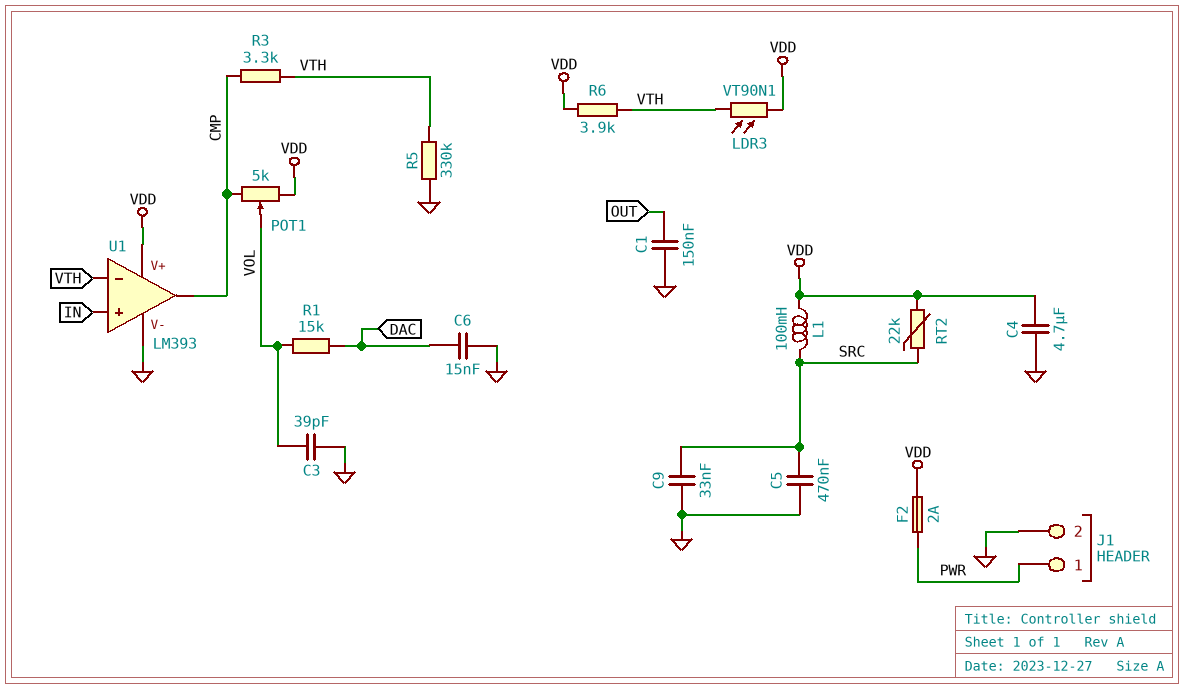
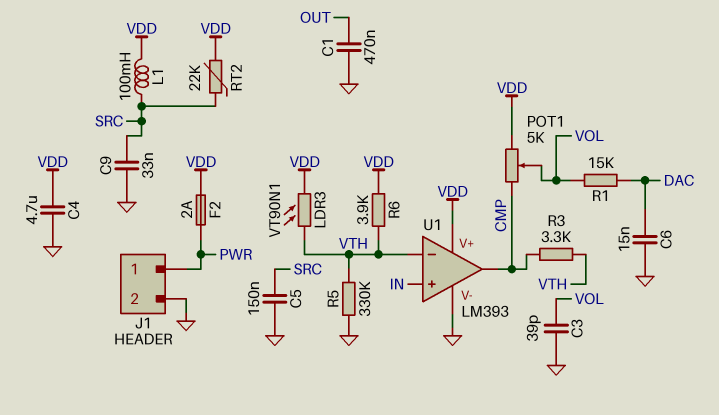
C1: 150nF (GND, OUT) -> 470nF (GND, OUT)
C5: 470nF (GND, SRC) -> 150nF (GND, SRC)

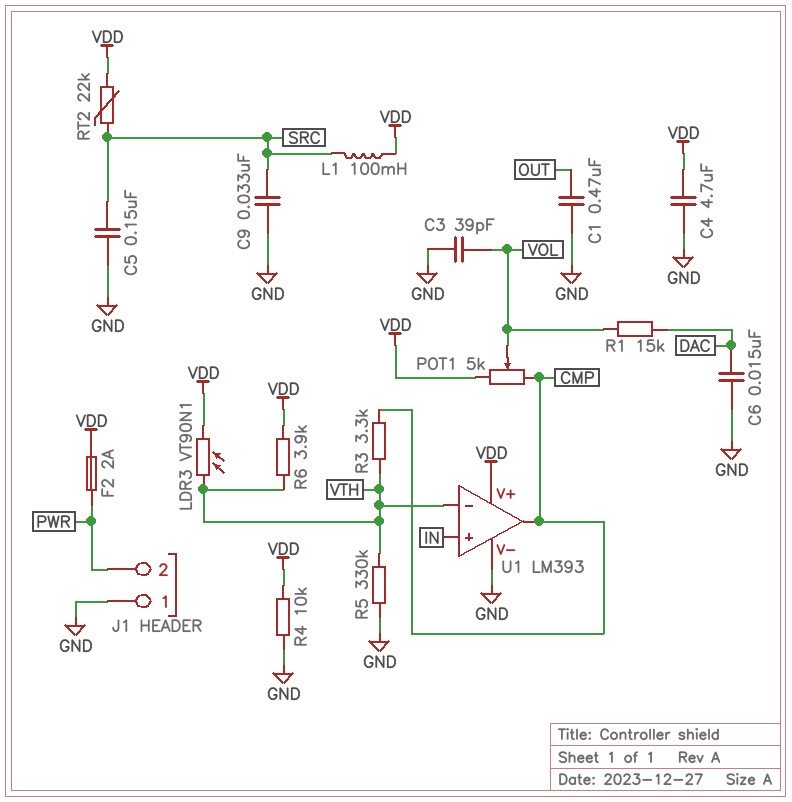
J1 pin 1: PWR -> GND
J1 pin 2: GND -> PWR
R4: none -> 10k (GND, VDD)

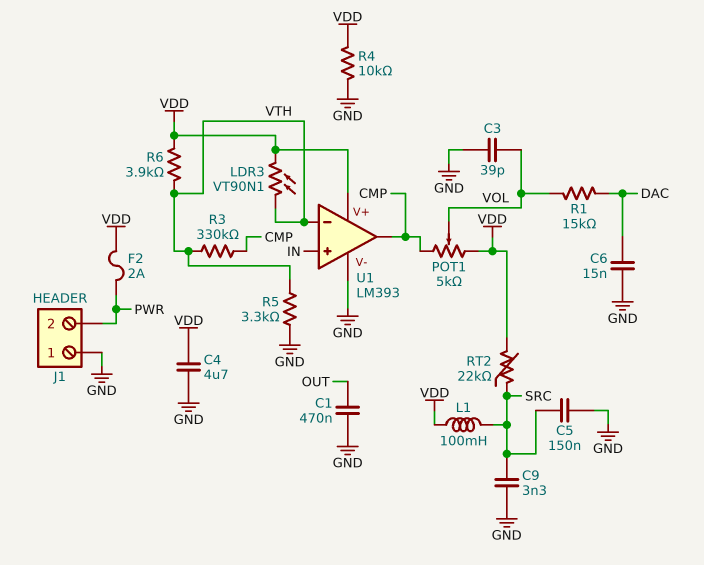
C9: 33nF (GND, SRC) -> 3.3nF (GND, SRC)
R3: 3.3k (CMP, VTH) -> 330k (CMP, VTH)
R5: 330k (GND, VTH) -> 3.3k (GND, VTH)

